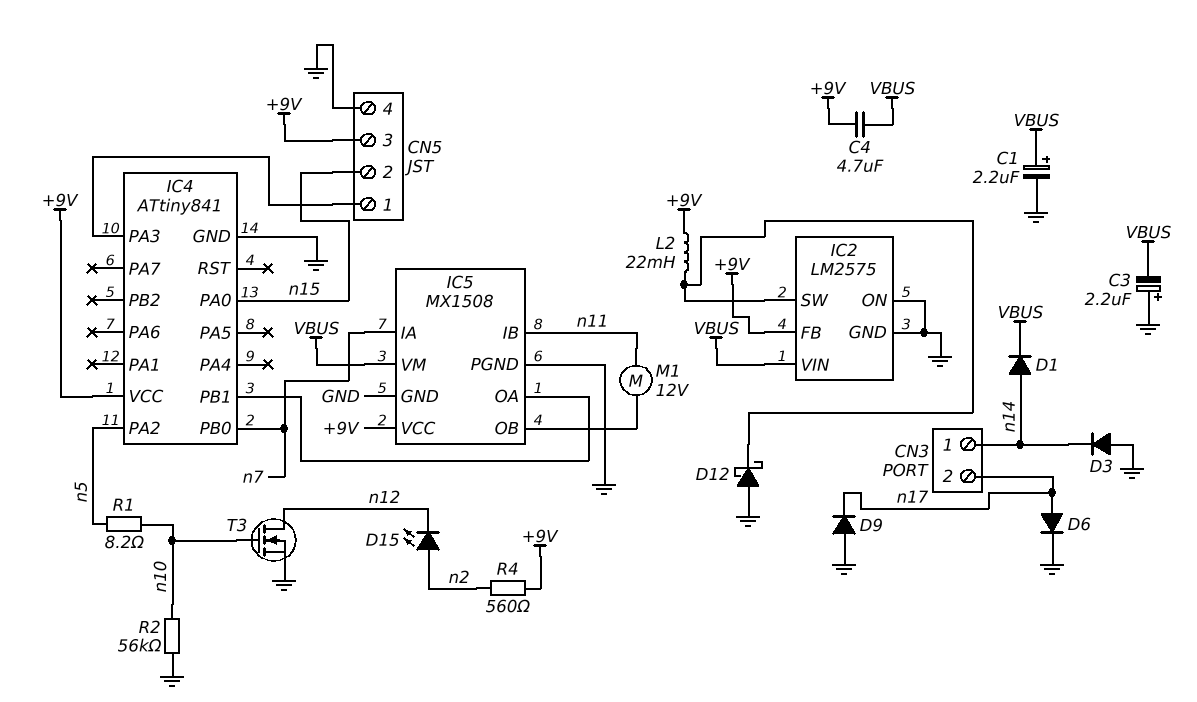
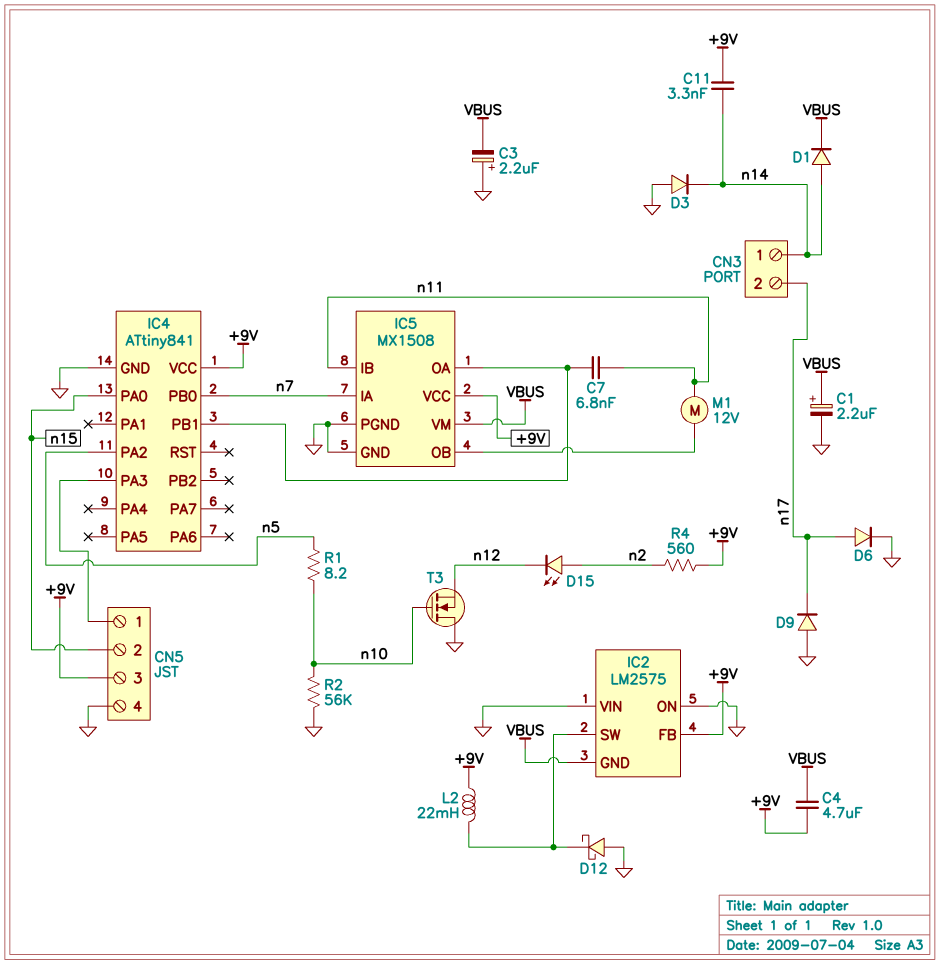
C7: none -> 6.8nF (IC4/PB1, n11)
C11: none -> 3.3nF (+9V, n14)
IC2 pin GND: GND -> VBUS
IC2 pin VIN: VBUS -> GND
T3: NMOS (G n10, D n12, S GND) -> NMOS (G n10, D GND, S n12)

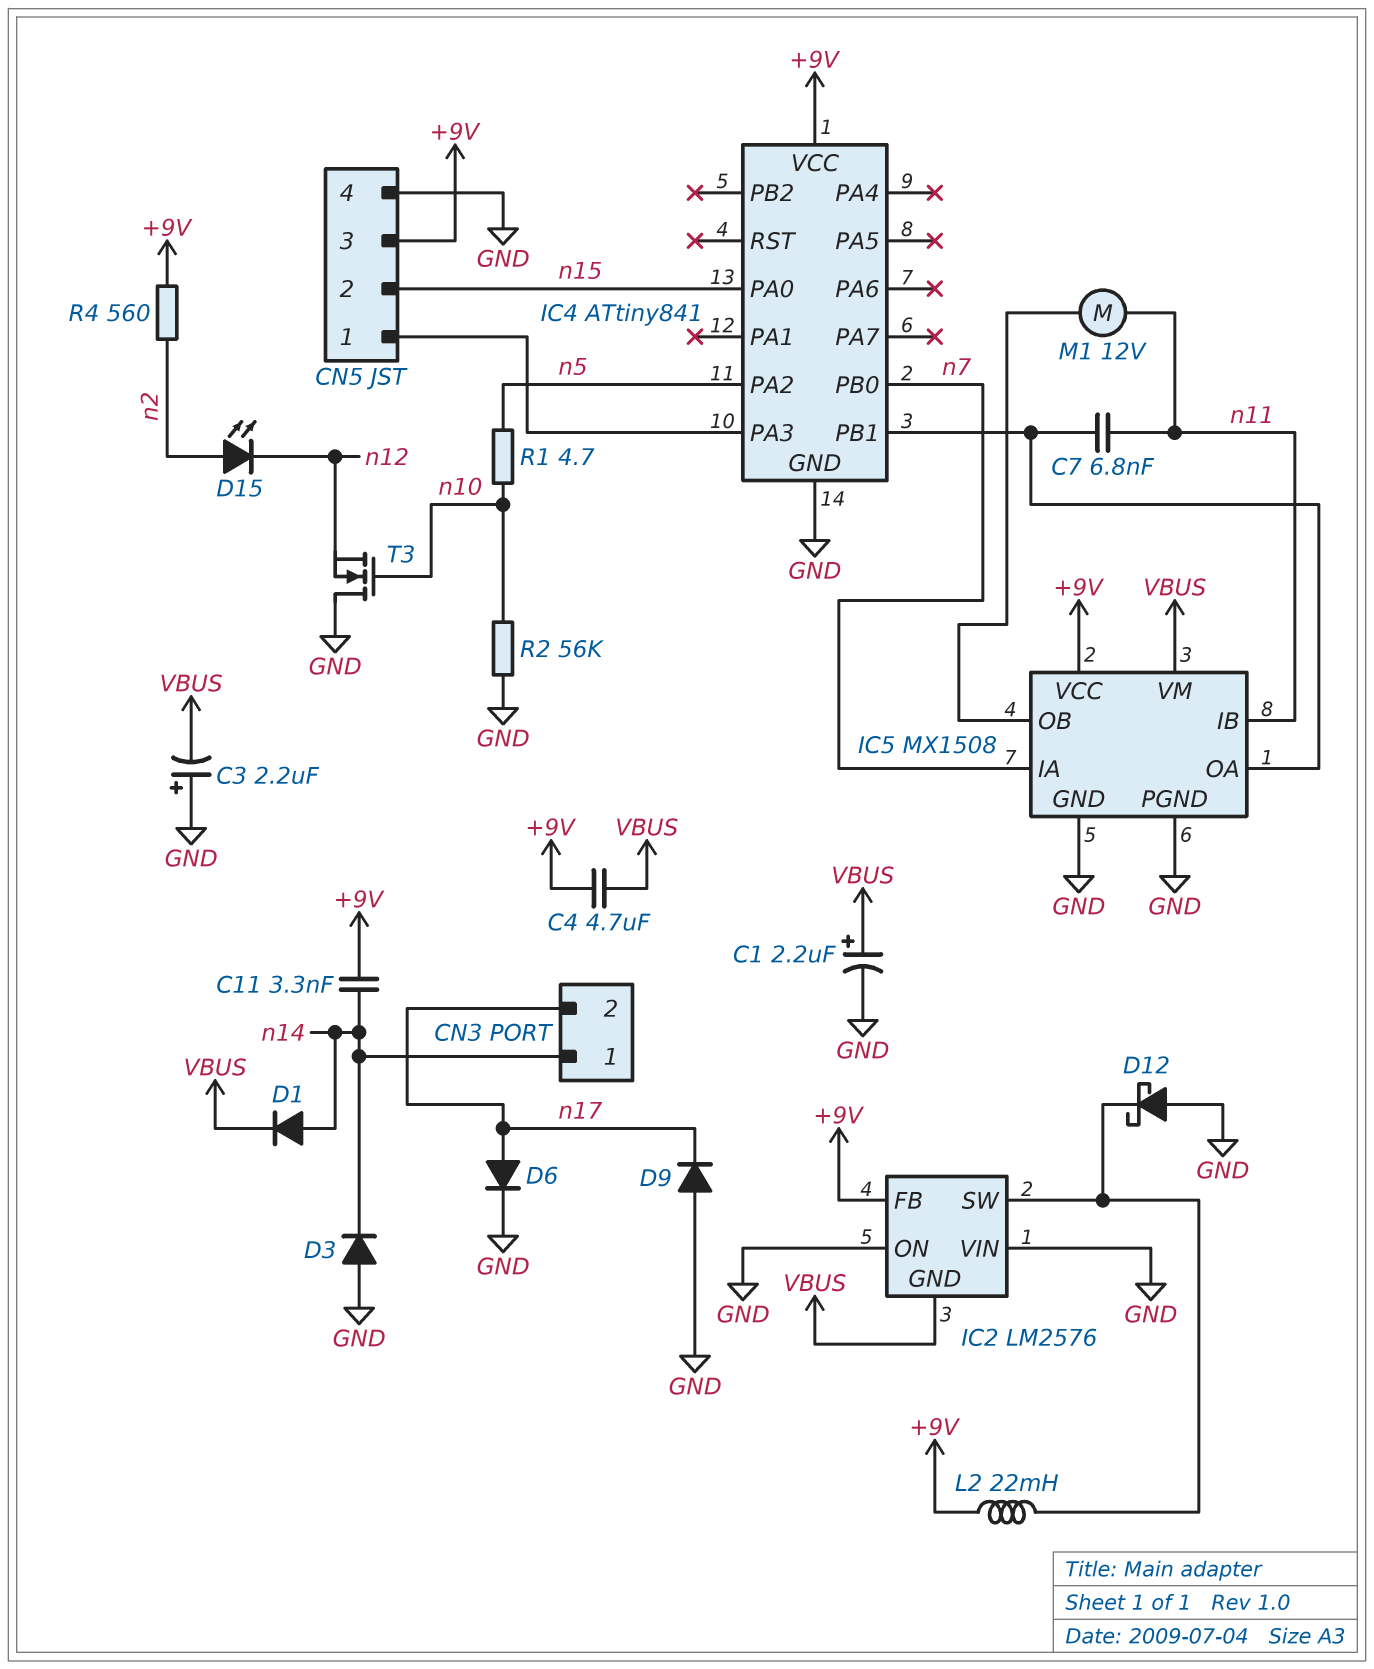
IC2: LM2575 -> LM2576
R1: 8.2 (n5, n10) -> 4.7 (n5, n10)

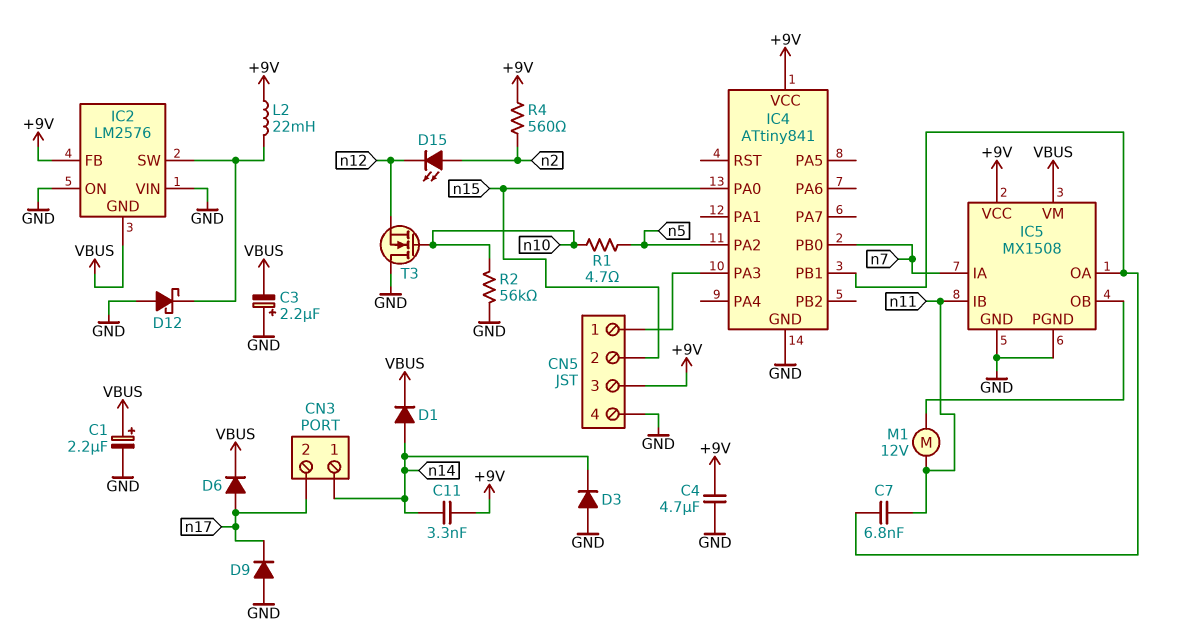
C4: 4.7uF (+9V, VBUS) -> 4.7uF (+9V, GND)
D6: diode (A n17, K GND) -> diode (A n17, K VBUS)

